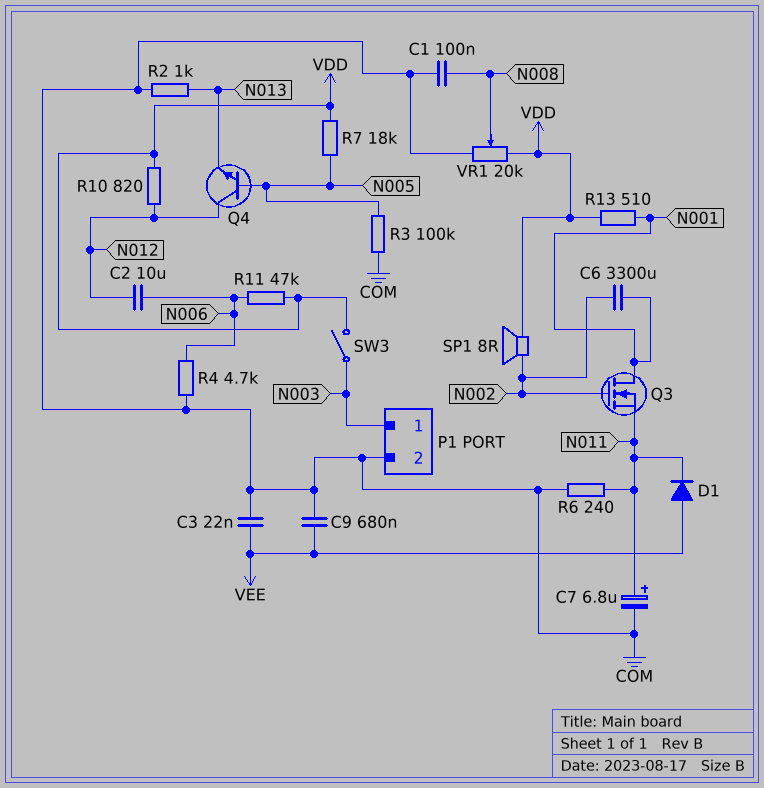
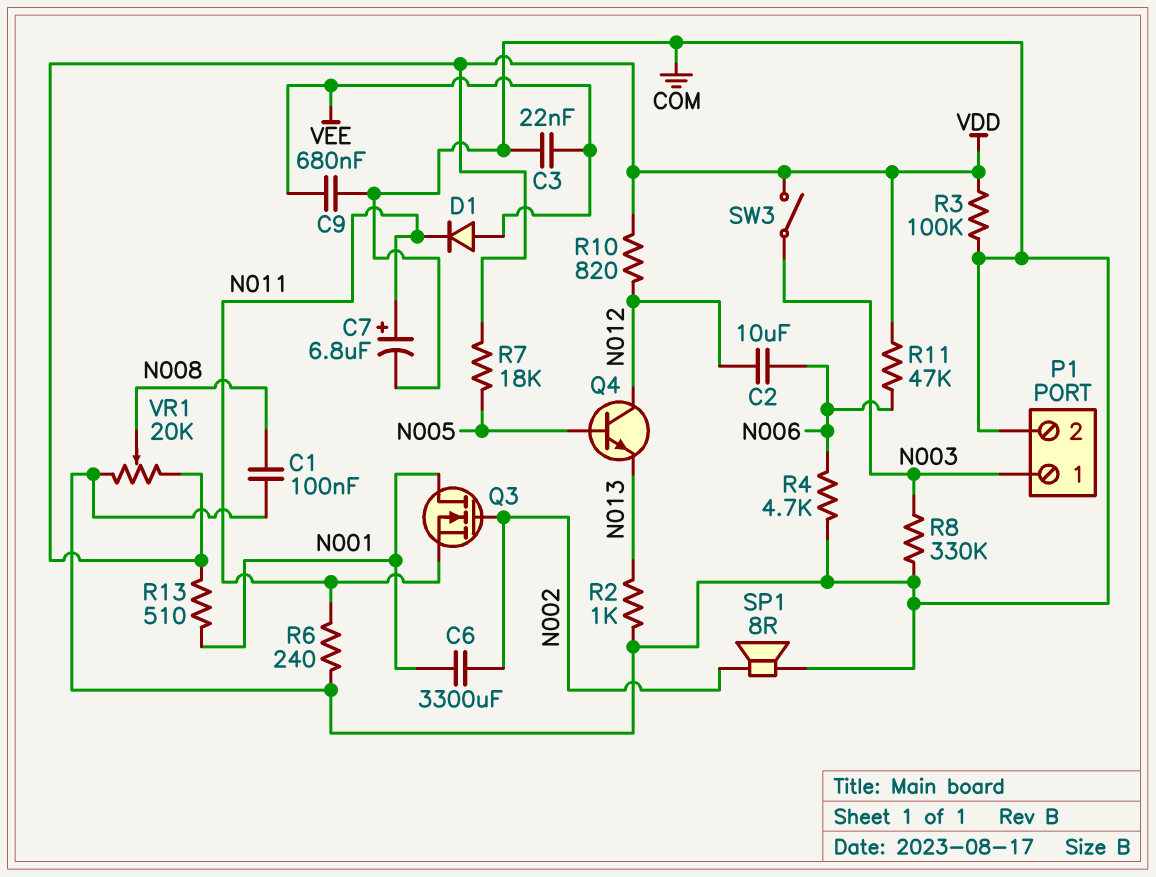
R3: 100k (COM, N005) -> 100k (COM, VDD)
R8: none -> 330k (COM, N003)
SP1: speaker 8R (N002, VDD) -> speaker 8R (COM, N002)

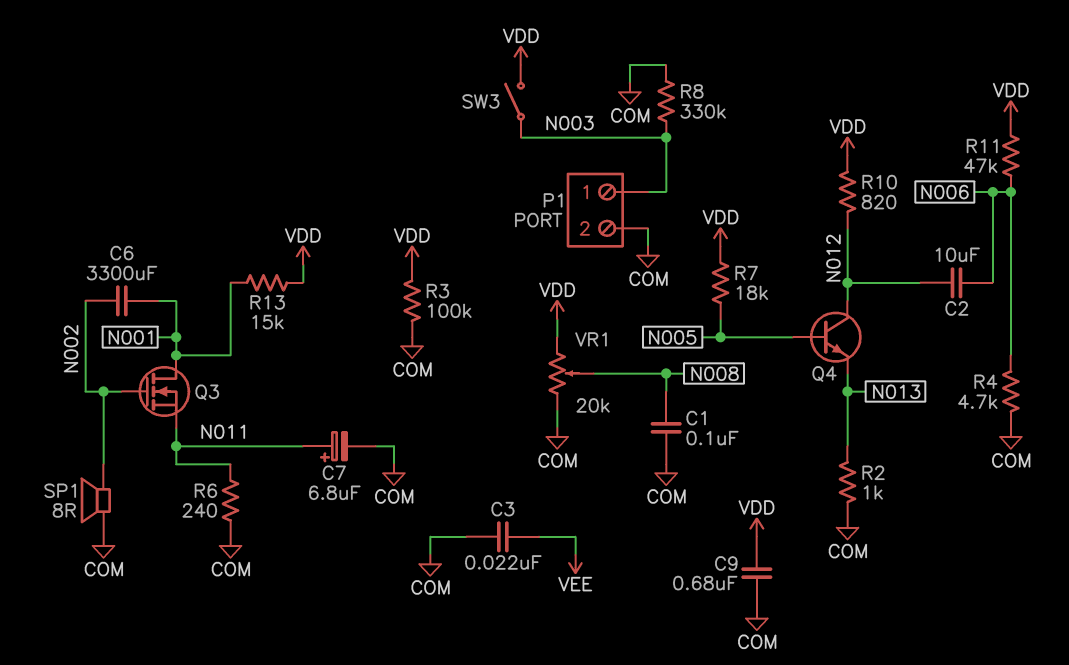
C9: 680nF (COM, VEE) -> 680nF (COM, VDD)
D1: diode (A VEE, K N011) -> none
R13: 510 (N001, VDD) -> 15k (N001, VDD)

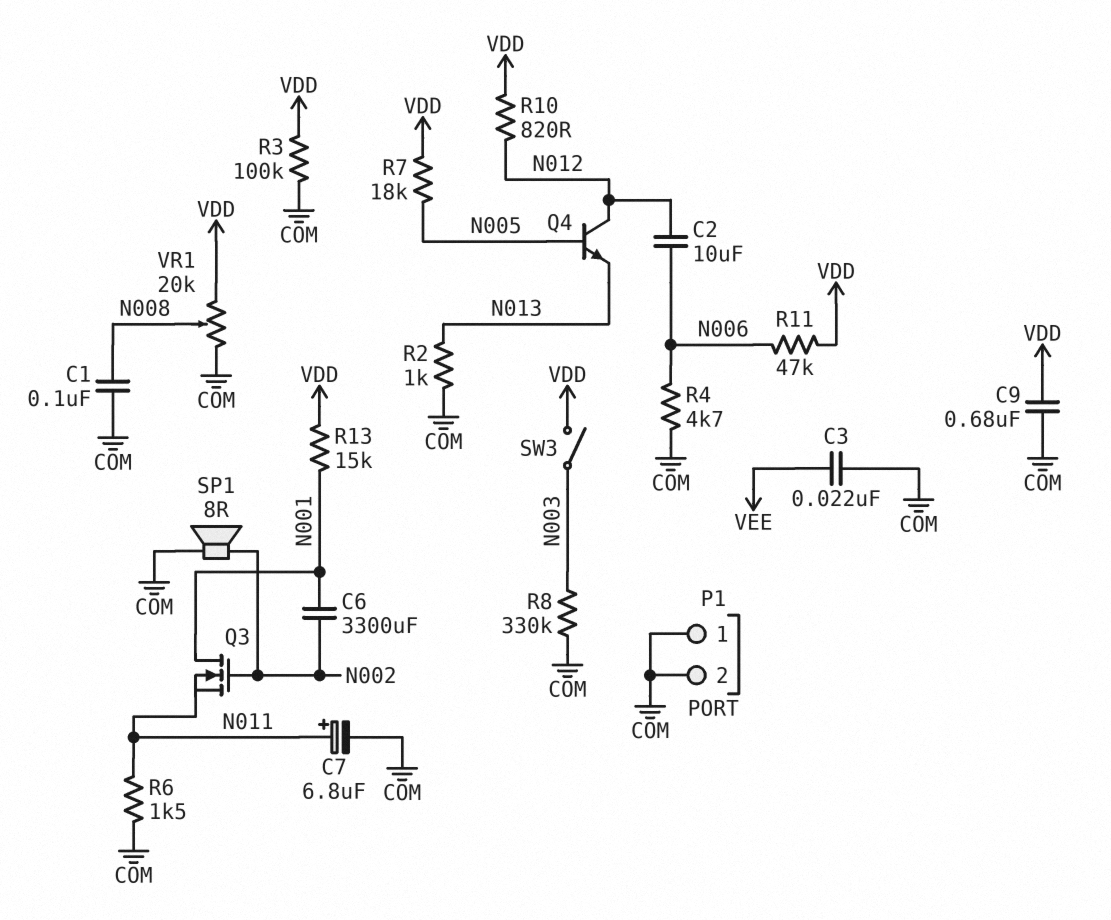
P1 pin 1: N003 -> COM
R6: 240 (COM, N011) -> 1.5k (COM, N011)

